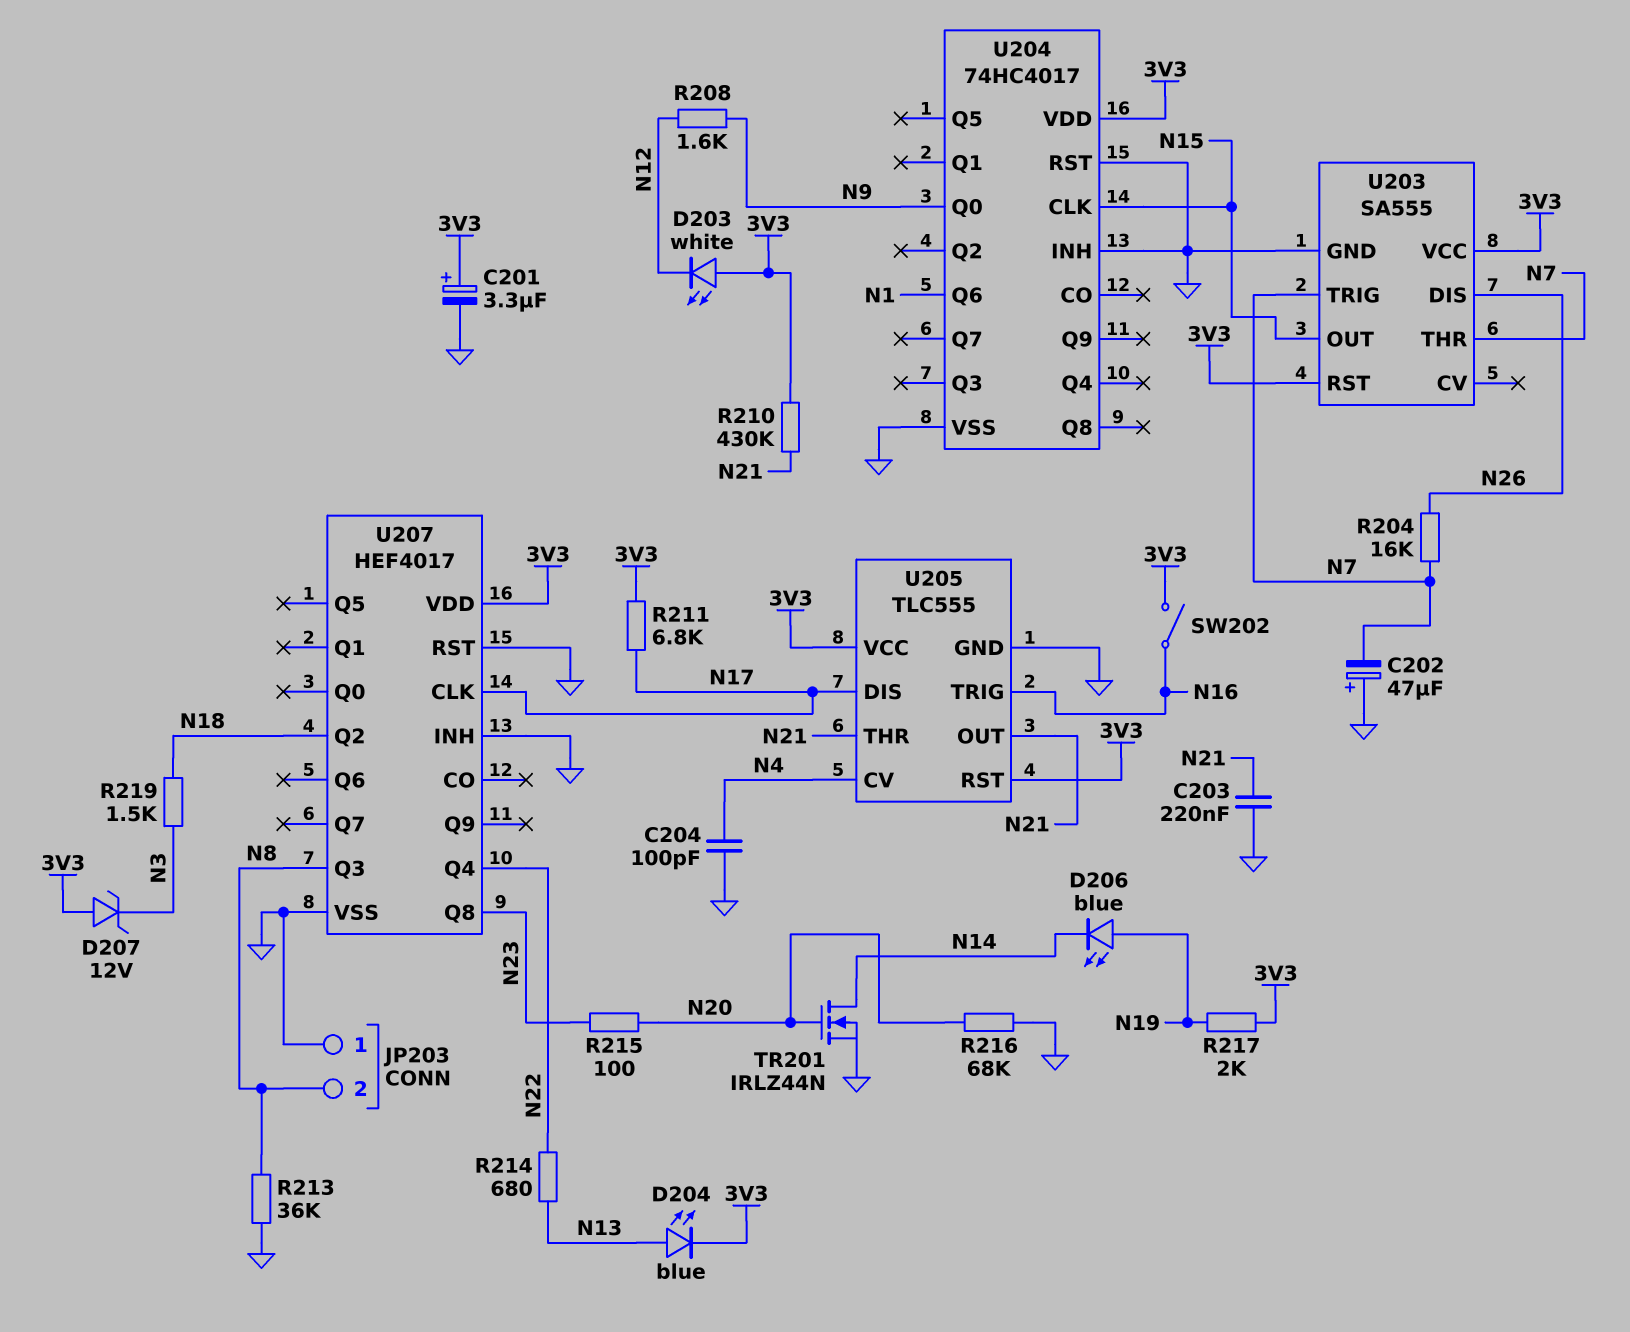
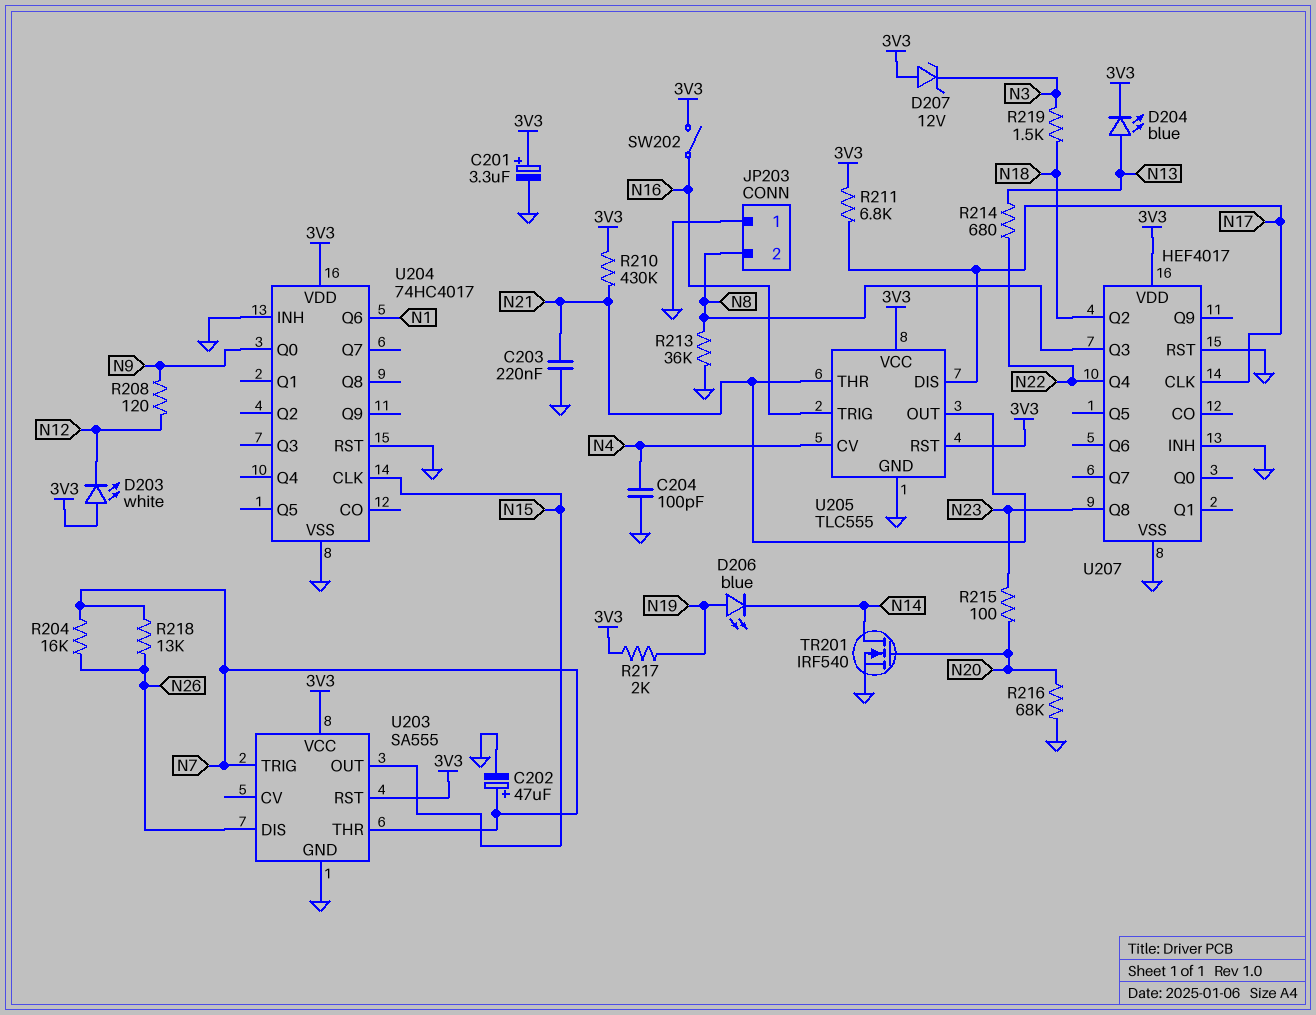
C202: 47uF (plus GND, minus N7) -> 47uF (plus N7, minus GND)
R208: 1.6k (N9, N12) -> 120 (N9, N12)
R218: none -> 13k (N7, N26)
TR201: NMOS IRLZ44N (G N20, D N14, S GND) -> NMOS IRF540 (G N20, D N14, S GND)

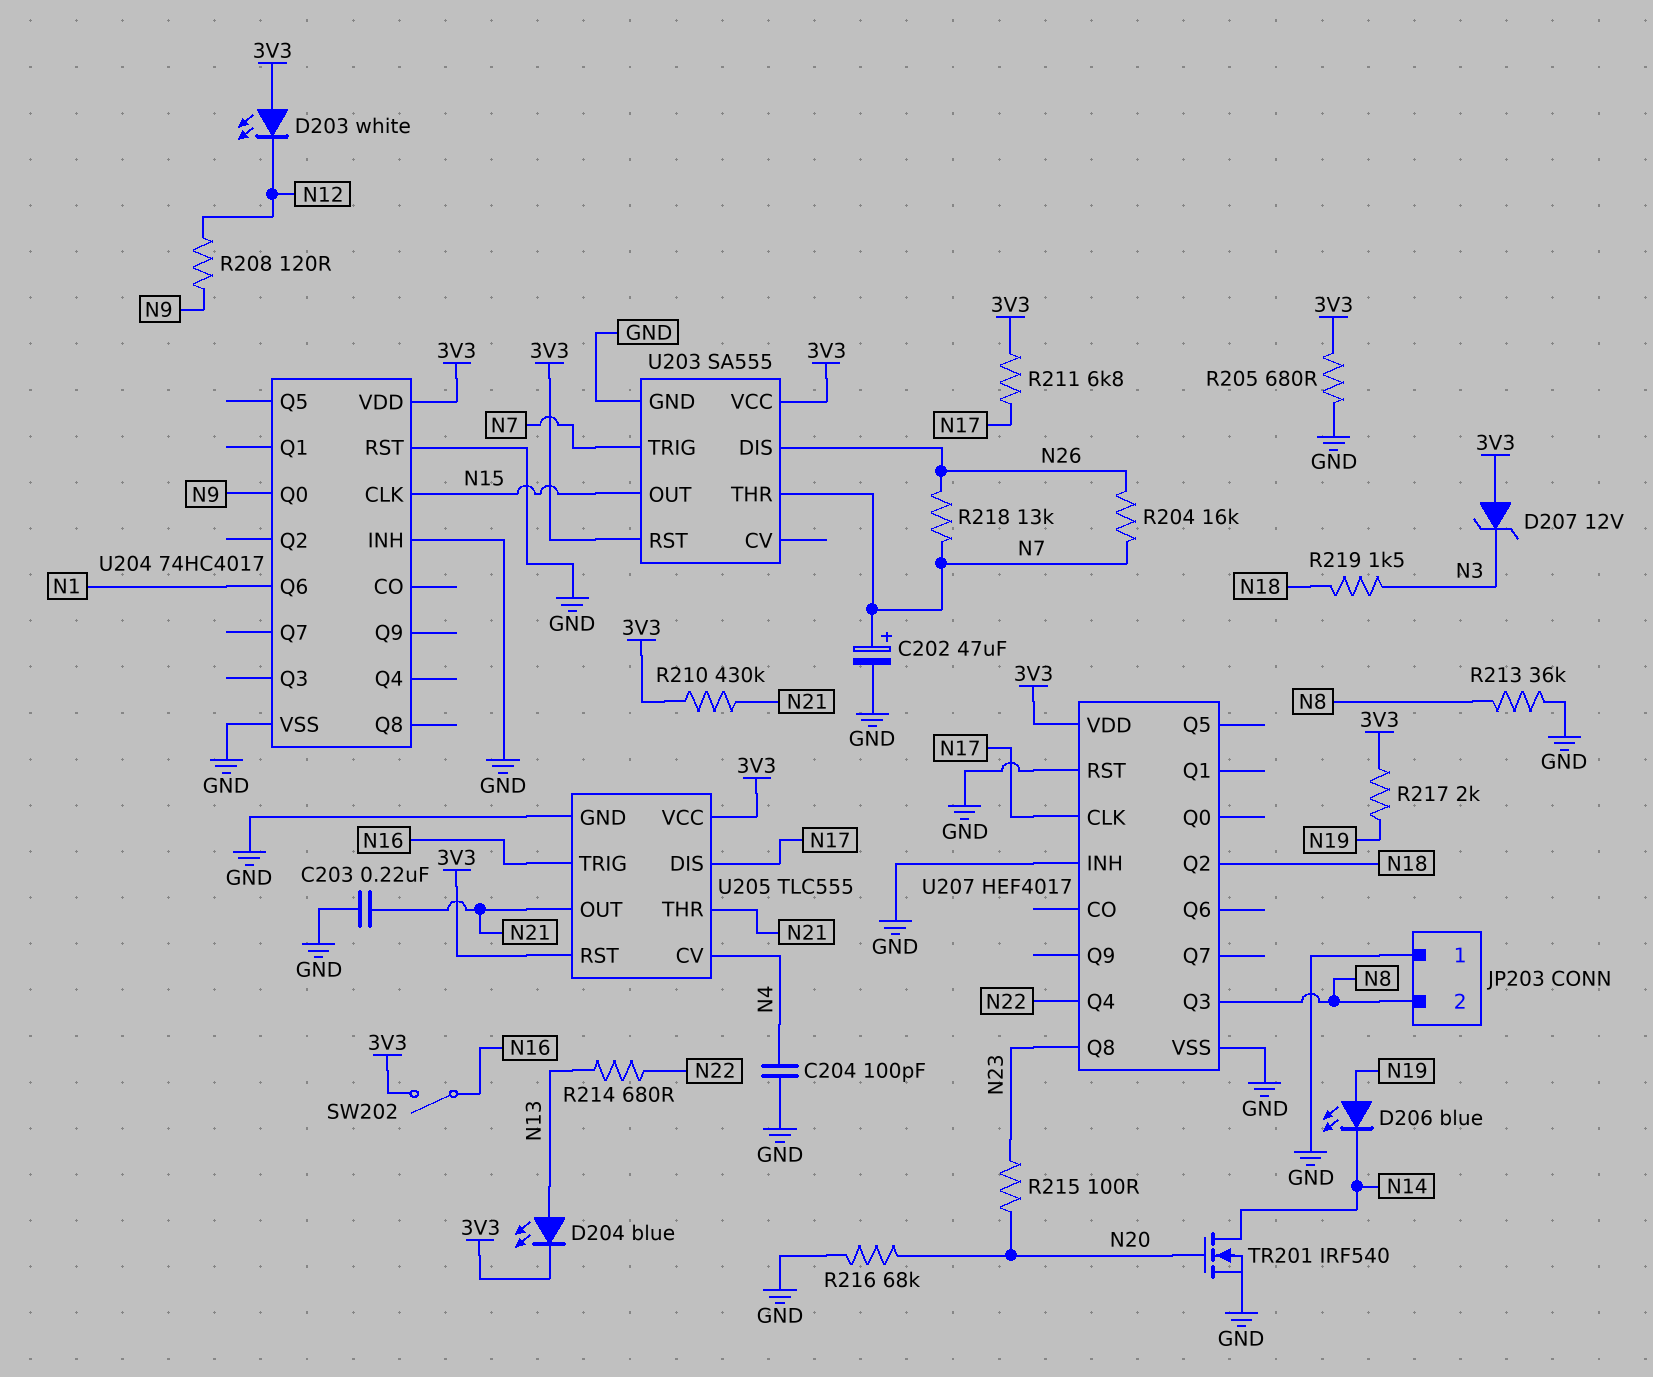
C201: 3.3uF (plus 3V3, minus GND) -> none
R205: none -> 680 (3V3, GND)

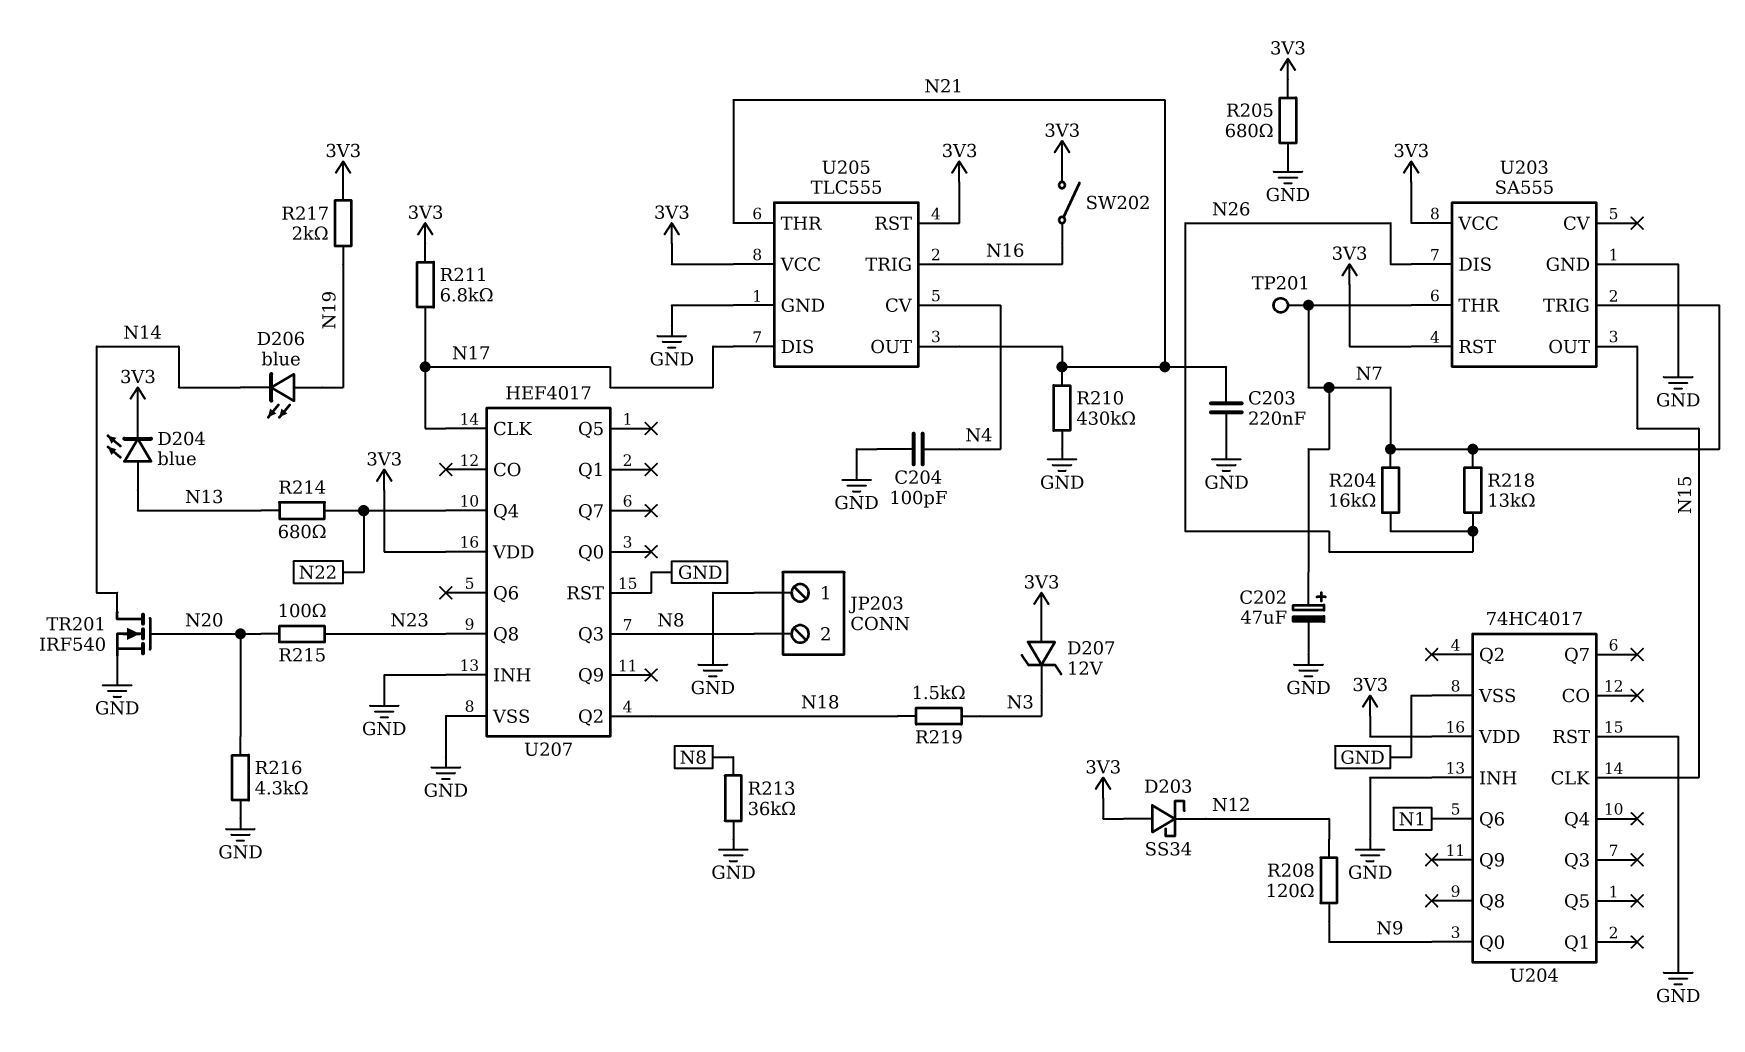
D203: LED white (A 3V3, K N12) -> schottky SS34 (A 3V3, K N12)
R210: 430k (3V3, N21) -> 430k (GND, N21)
R216: 68k (GND, N20) -> 4.3k (GND, N20)
TP201: none -> test point (N7)

